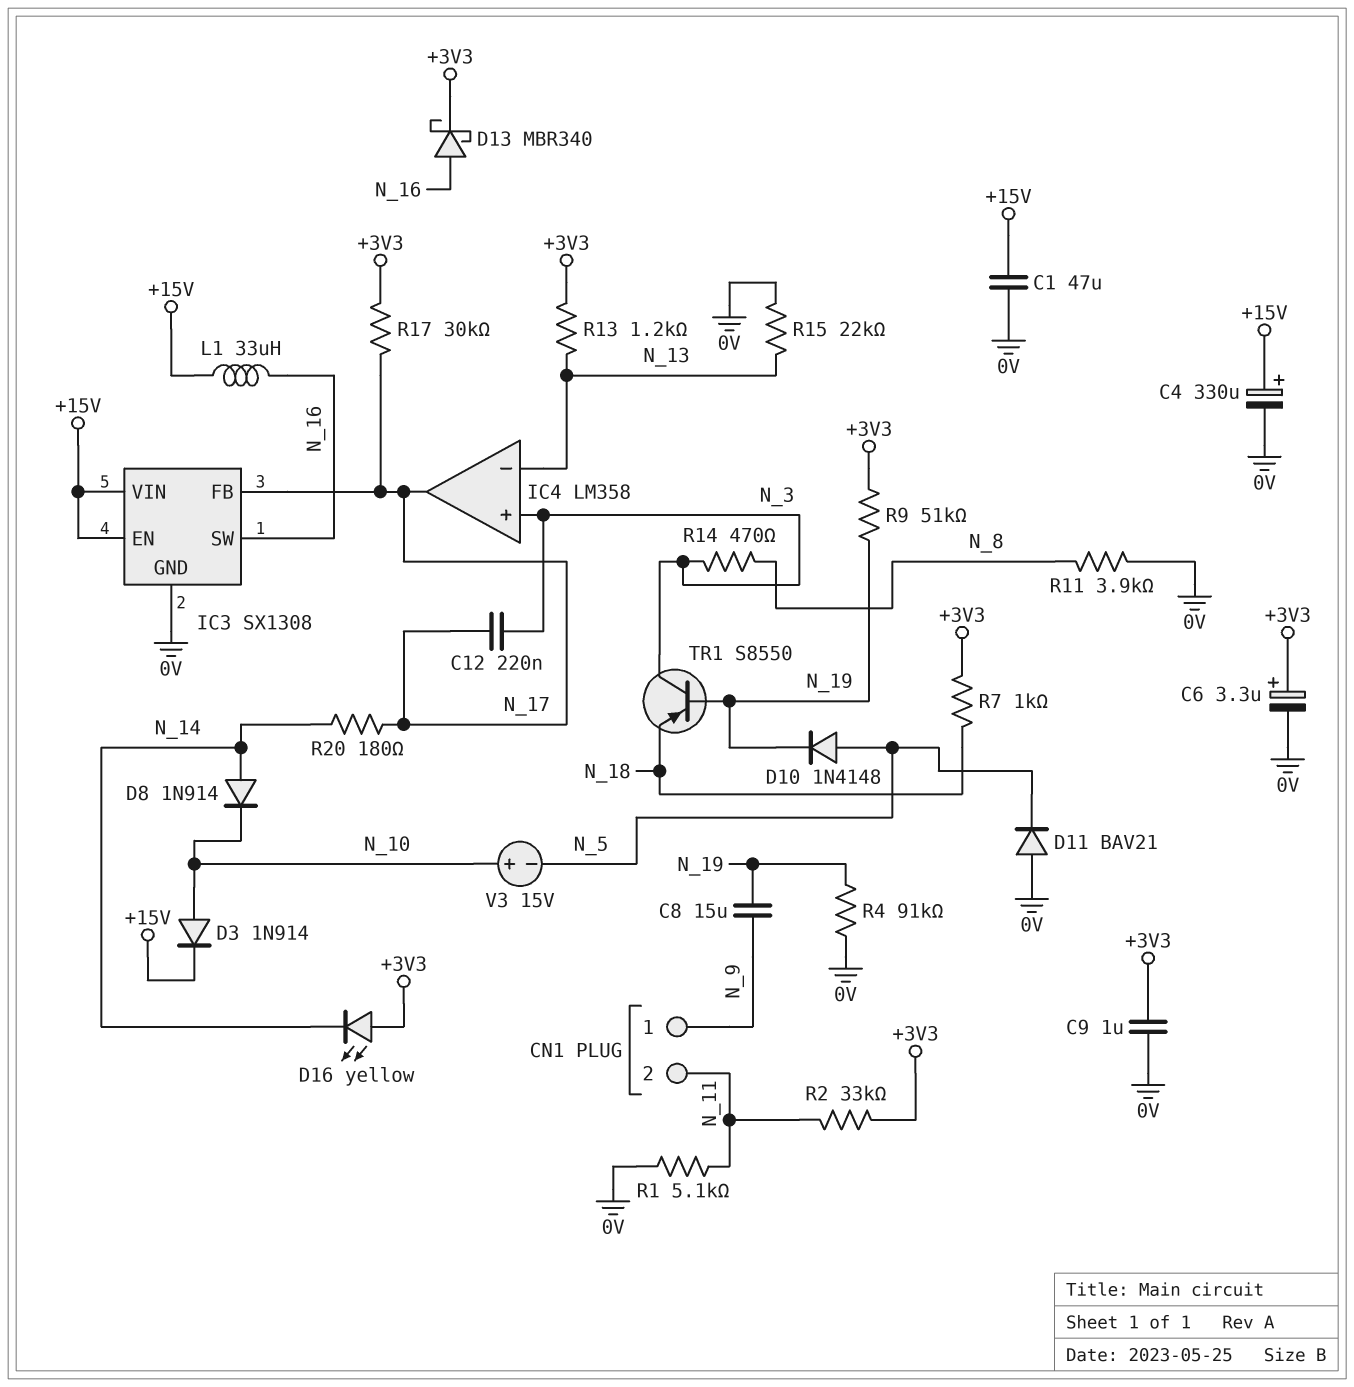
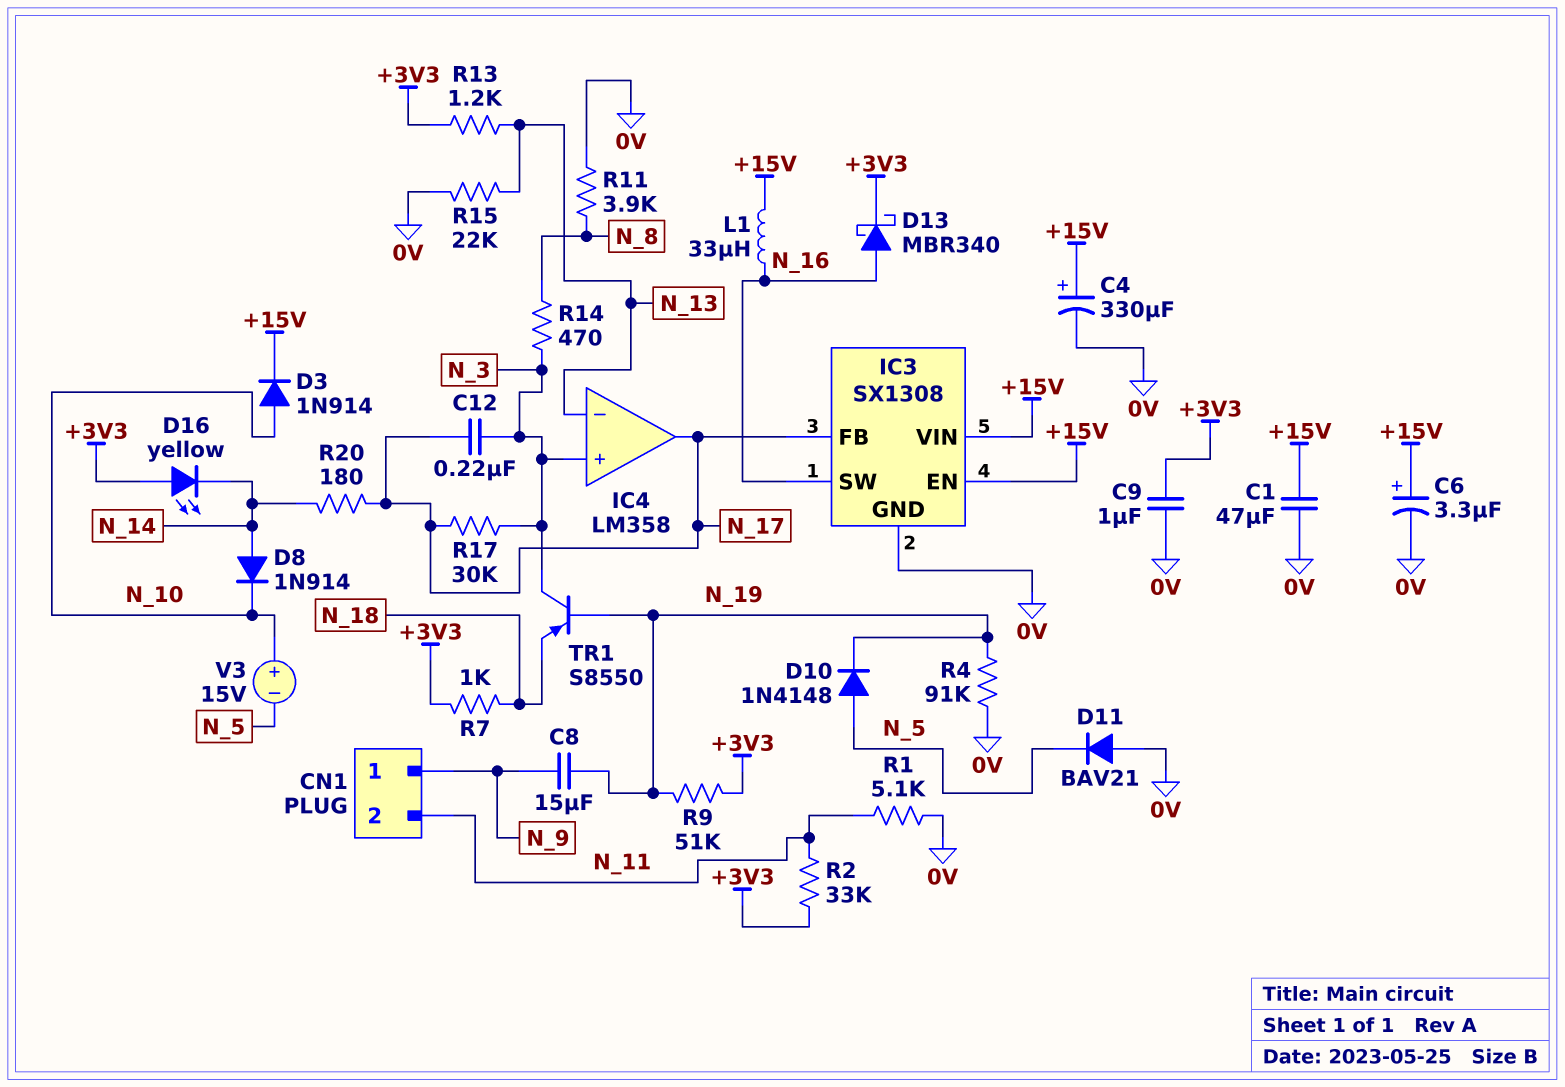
C6: 3.3uF (plus +3V3, minus 0V) -> 3.3uF (plus +15V, minus 0V)
R17: 30k (+3V3, N_17) -> 30k (N_3, N_17)

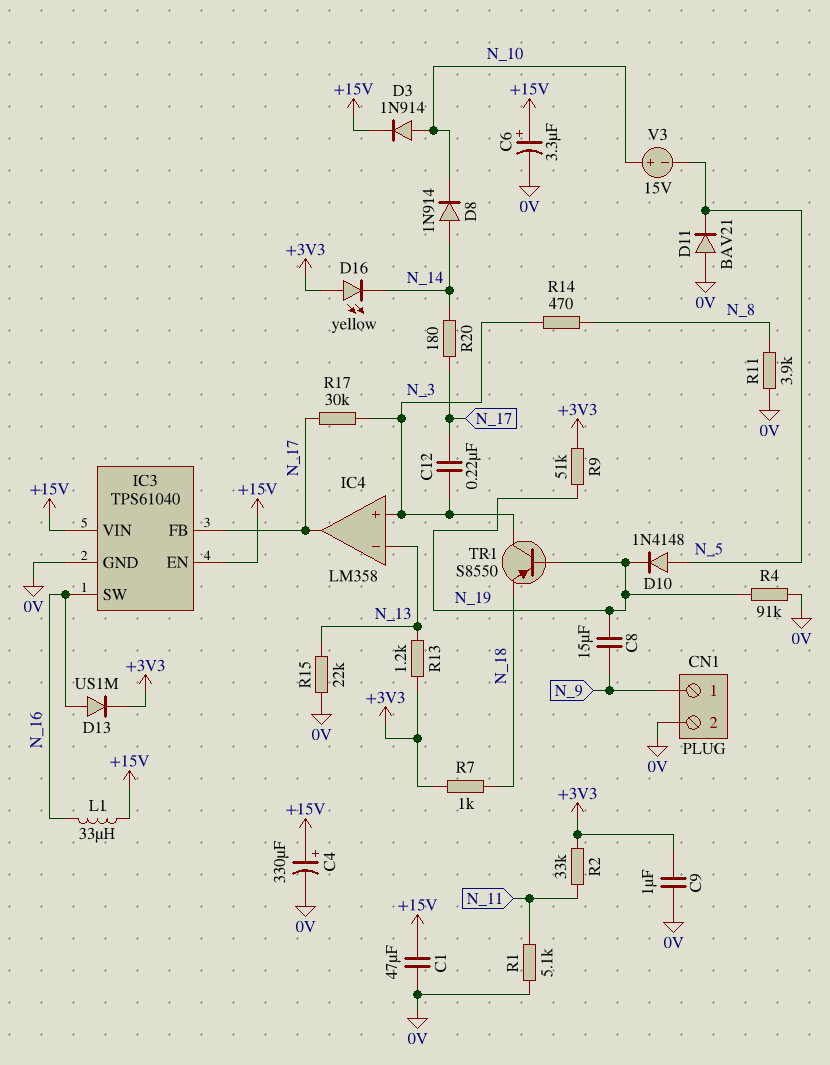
CN1 pin 2: N_11 -> 0V
D13: schottky MBR340 (A N_16, K +3V3) -> diode US1M (A N_16, K +3V3)
IC3: SX1308 -> TPS61040

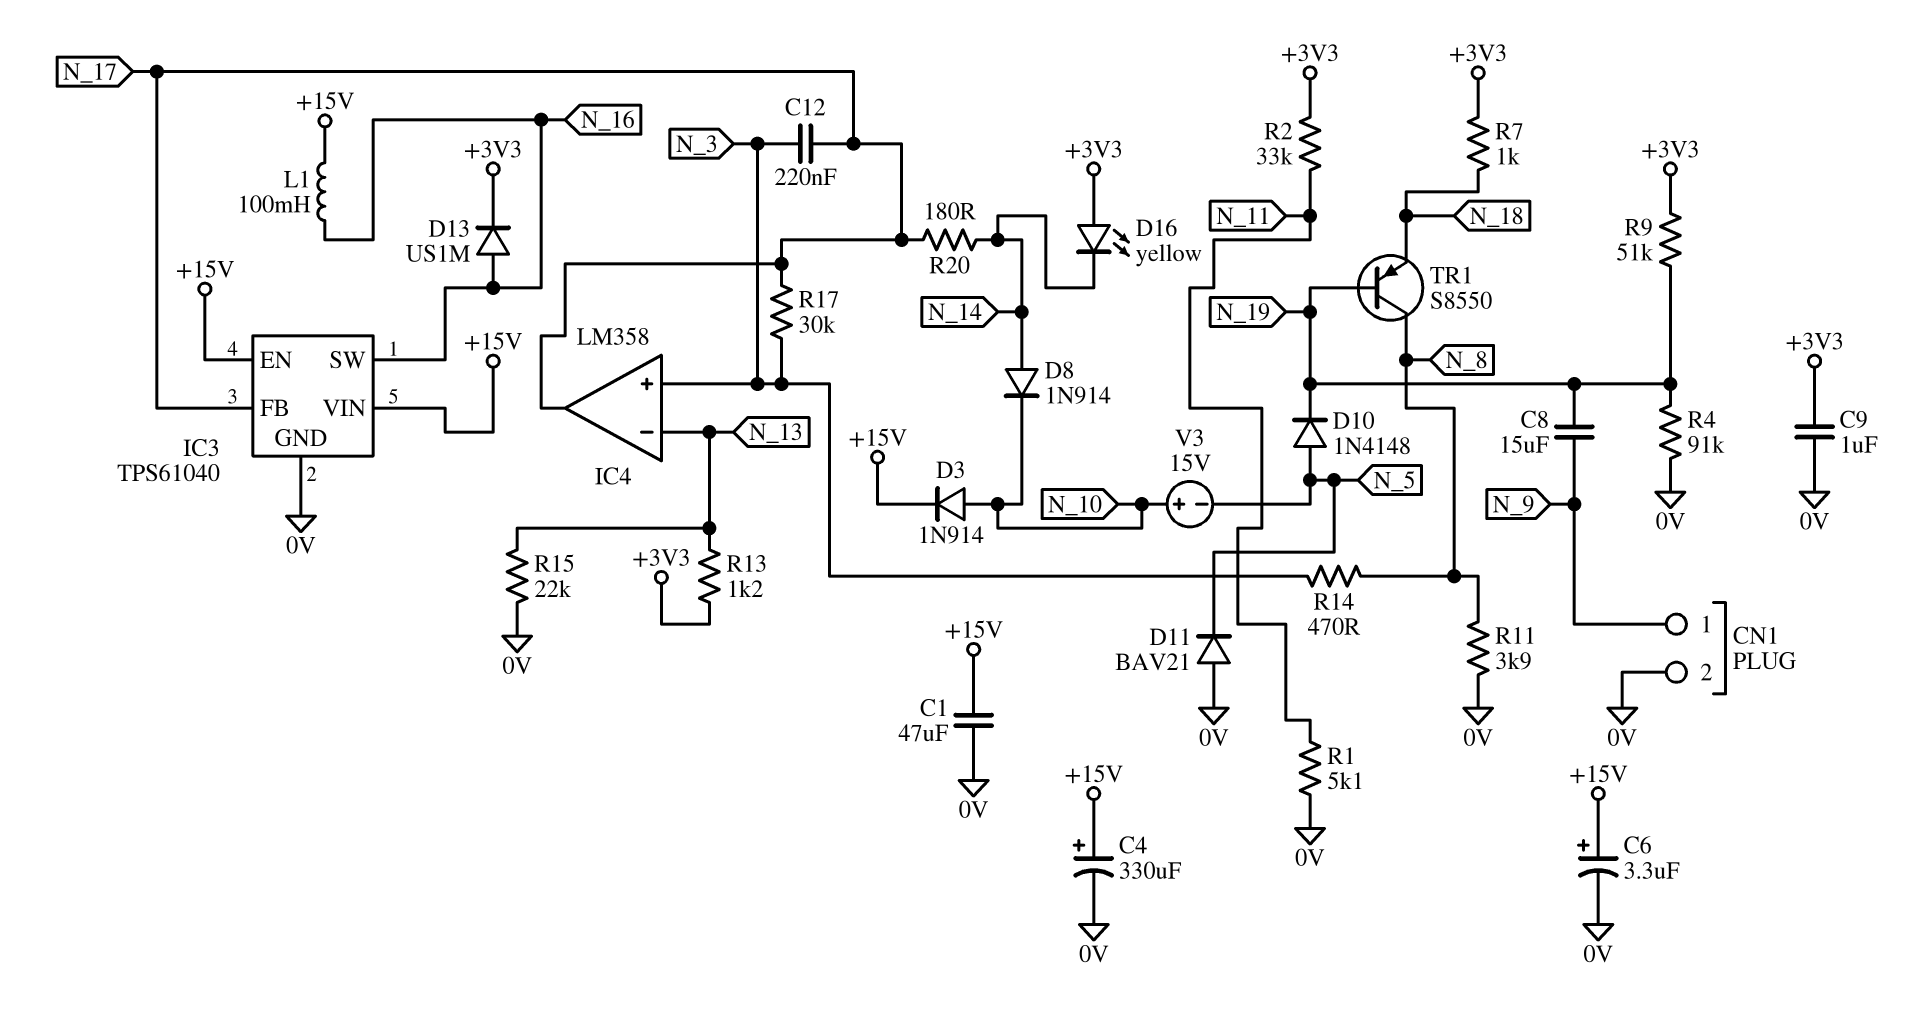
L1: 33uH (+15V, N_16) -> 100mH (+15V, N_16)
TR1: PNP S8550 (B N_19, C N_3, E N_18) -> PNP S8550 (B N_19, C N_8, E N_18)

